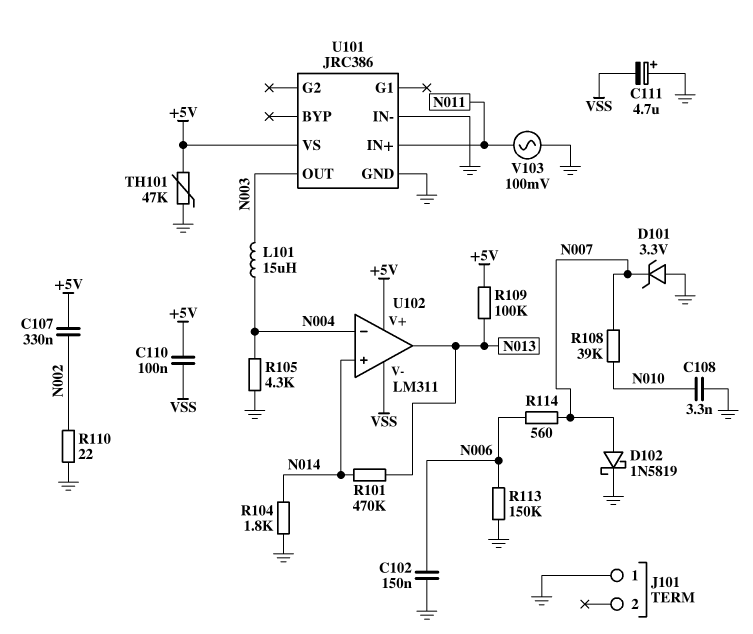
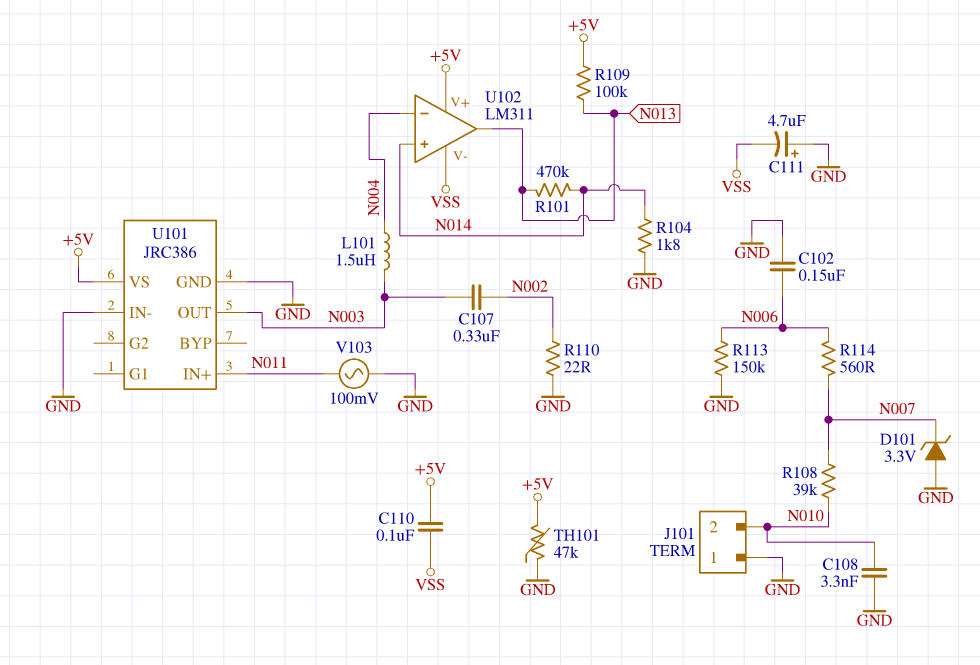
C107: 330nF (+5V, N002) -> 330nF (N002, N003)
D102: schottky 1N5819 (A N007, K GND) -> none
J101 pin 2: none -> N010
L101: 15uH (N003, N004) -> 1.5uH (N003, N004)
R105: 4.3k (GND, N004) -> none

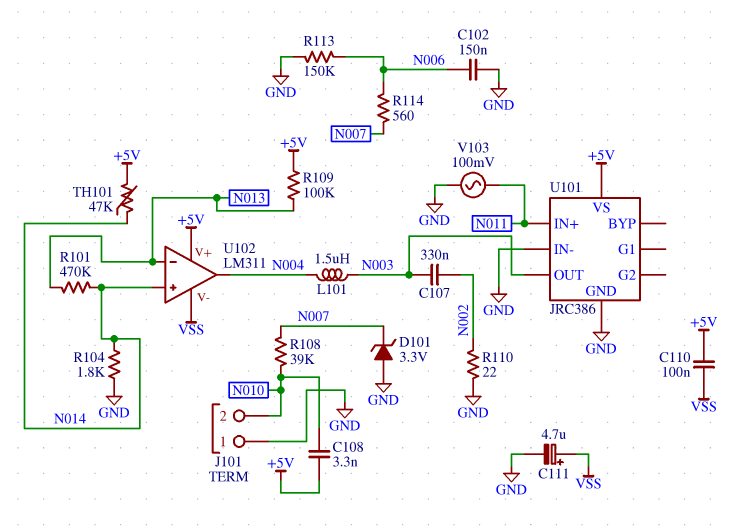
C108: 3.3nF (GND, N010) -> 3.3nF (+5V, N010)
C111: 4.7uF (plus GND, minus VSS) -> 4.7uF (plus VSS, minus GND)
TH101: 47k (+5V, GND) -> 47k (+5V, N014)
U102 pin in-: N004 -> N013
U102 pin out: N013 -> N004

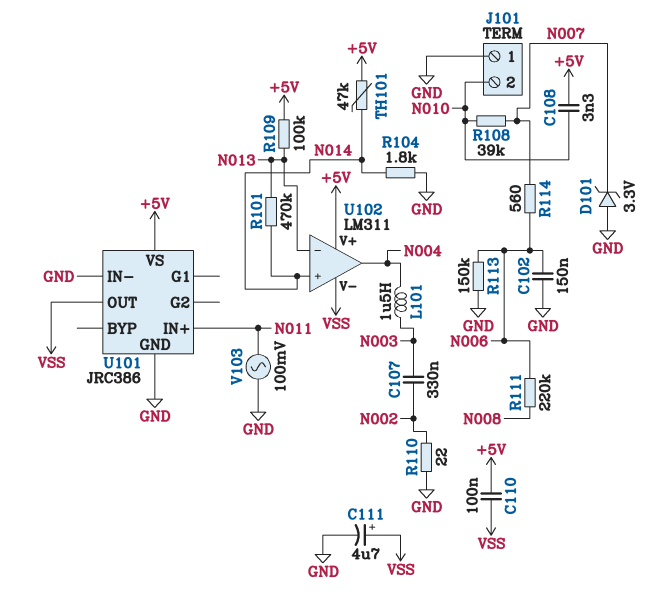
R111: none -> 220k (N006, N008)
U101 pin OUT: N003 -> VSS

